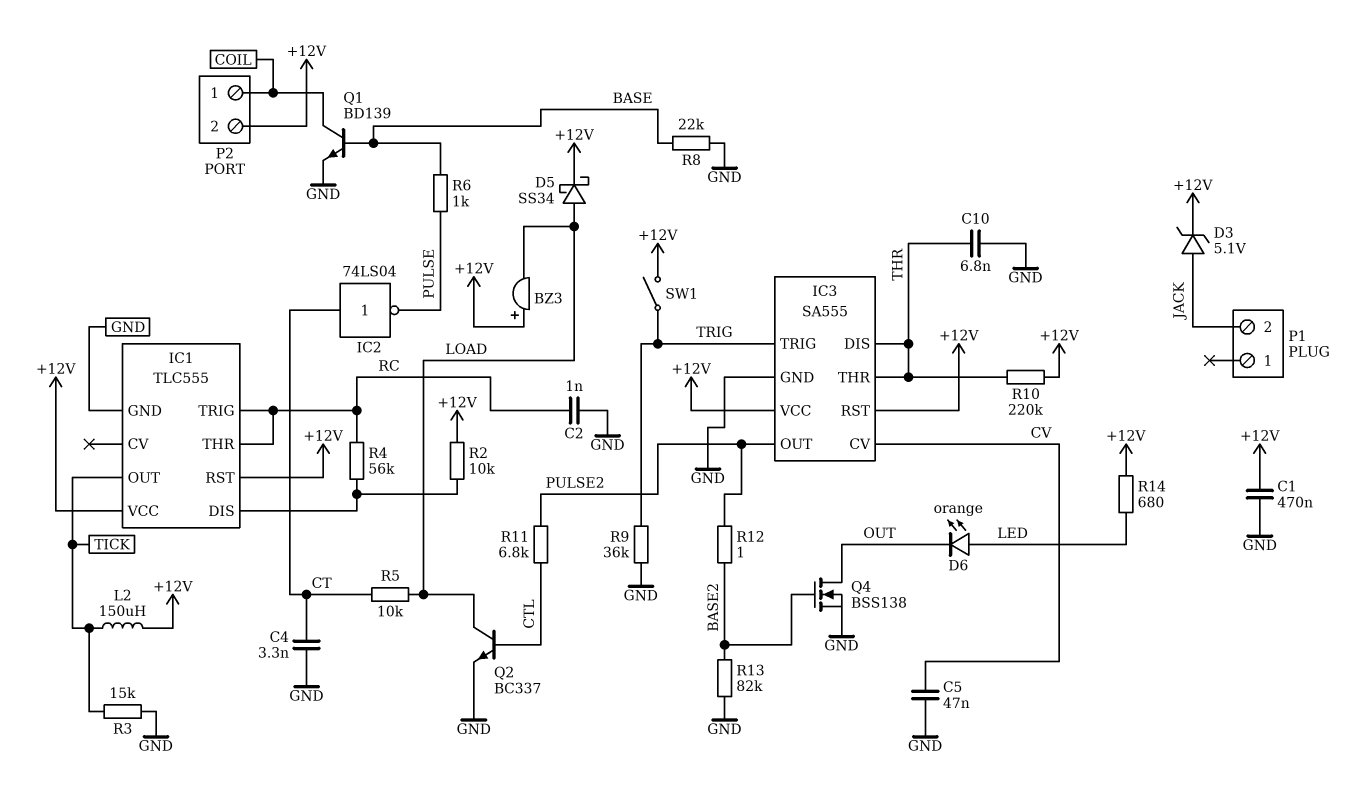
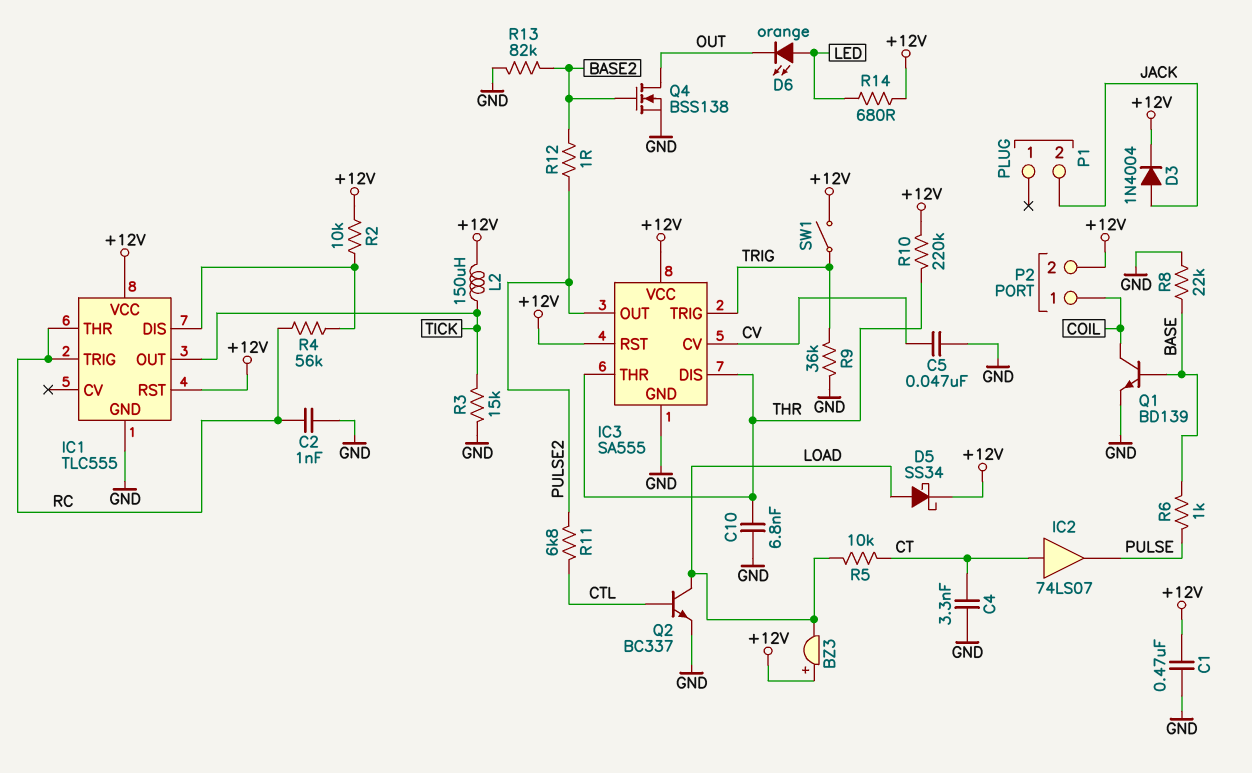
D3: zener 5.1V (A JACK, K +12V) -> diode 1N4004 (A JACK, K +12V)
IC2: NOT 74LS04 (in CT, out PULSE) -> buffer 74LS07 (in CT, out PULSE)

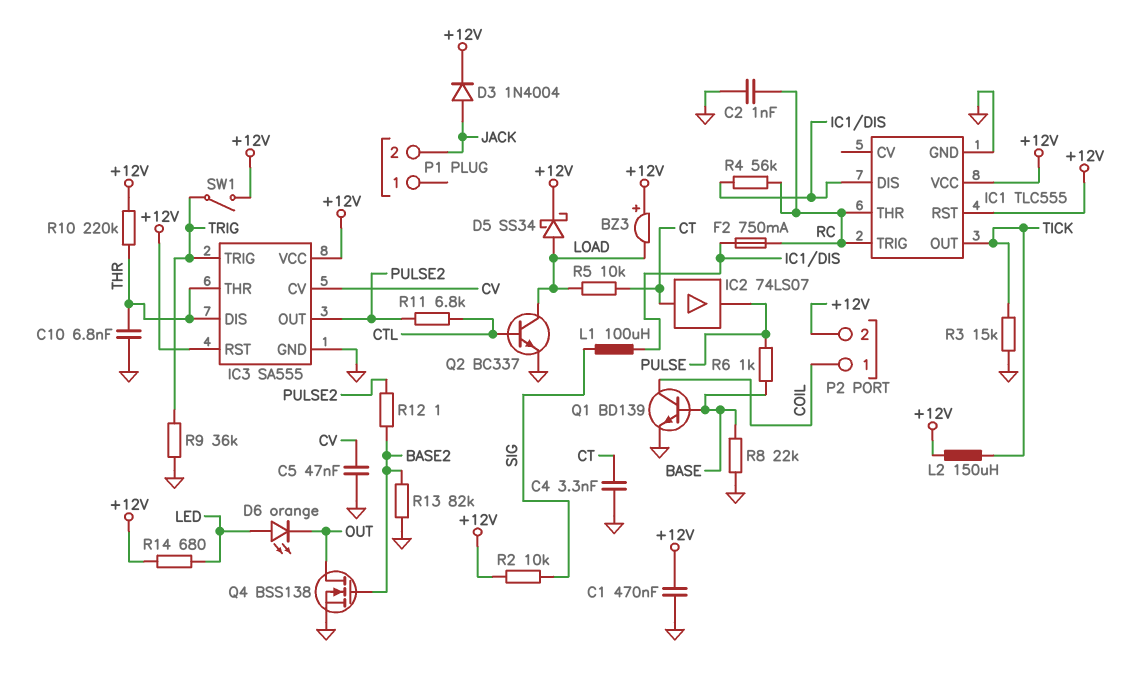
F2: none -> 750mA (IC1/DIS, RC)
L1: none -> 100uH (IC1/DIS, SIG)
R2: 10k (+12V, IC1/DIS) -> 10k (+12V, SIG)

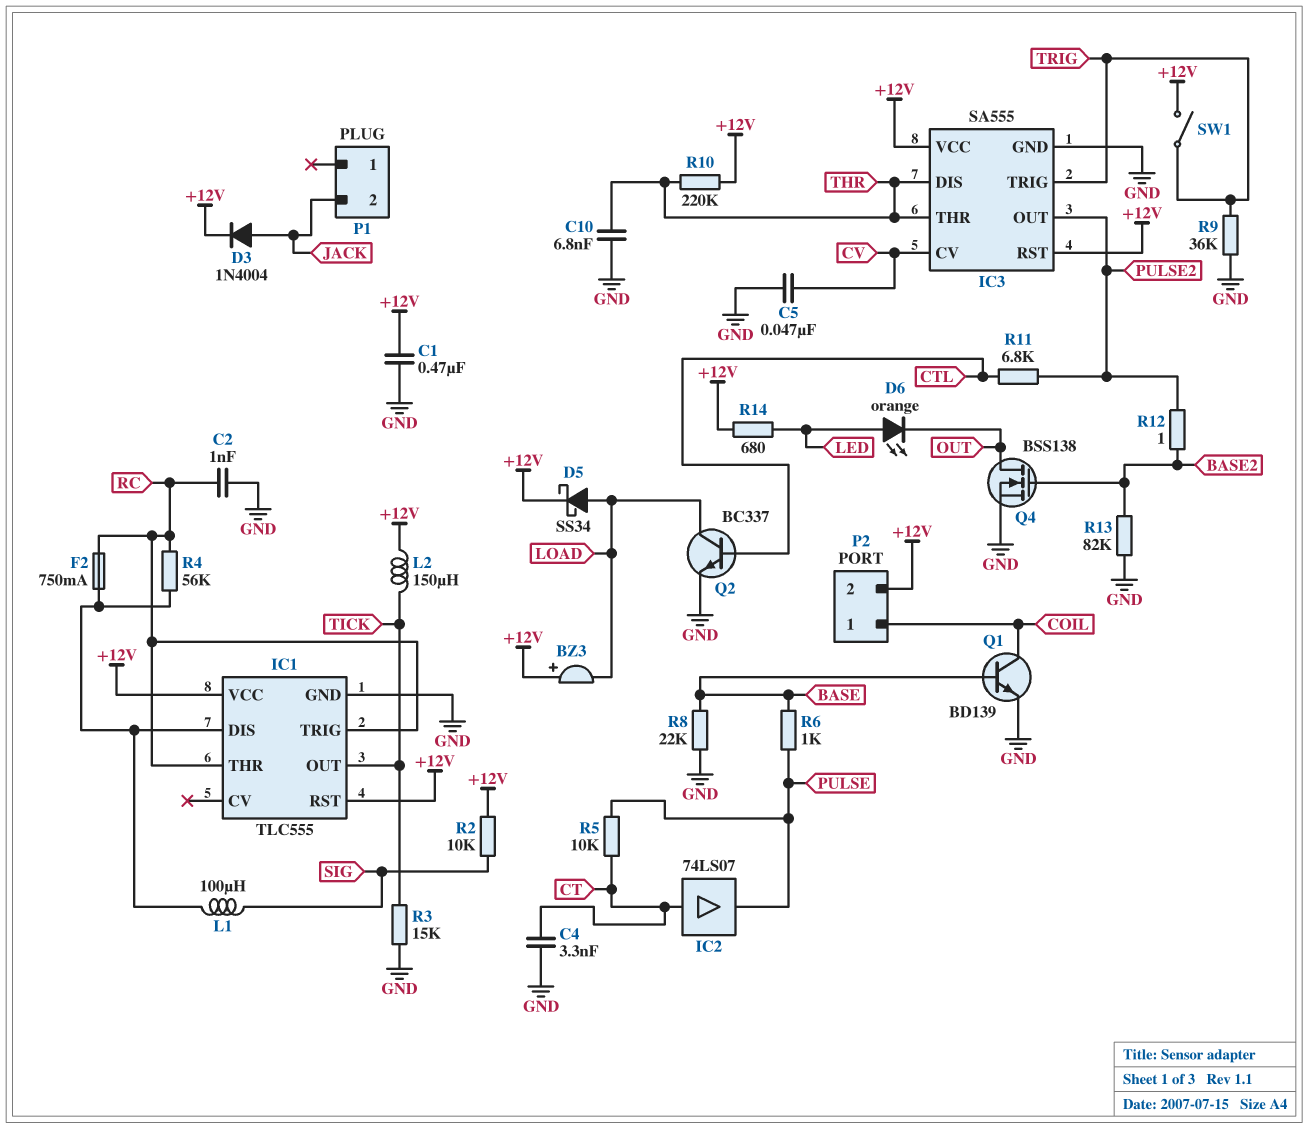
R5: 10k (CT, LOAD) -> 10k (CT, PULSE)

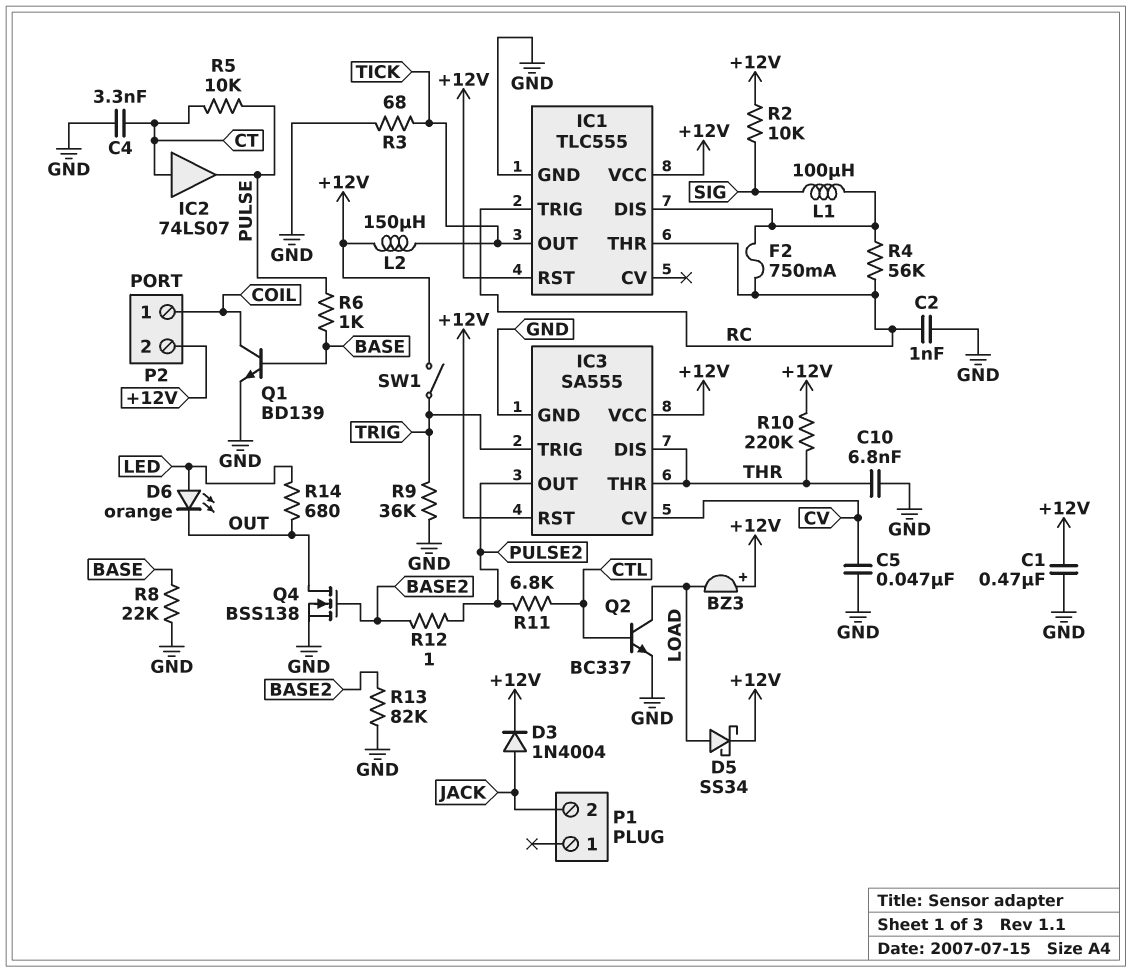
R3: 15k (GND, TICK) -> 68 (GND, TICK)
R14: 680 (+12V, LED) -> 680 (LED, OUT)

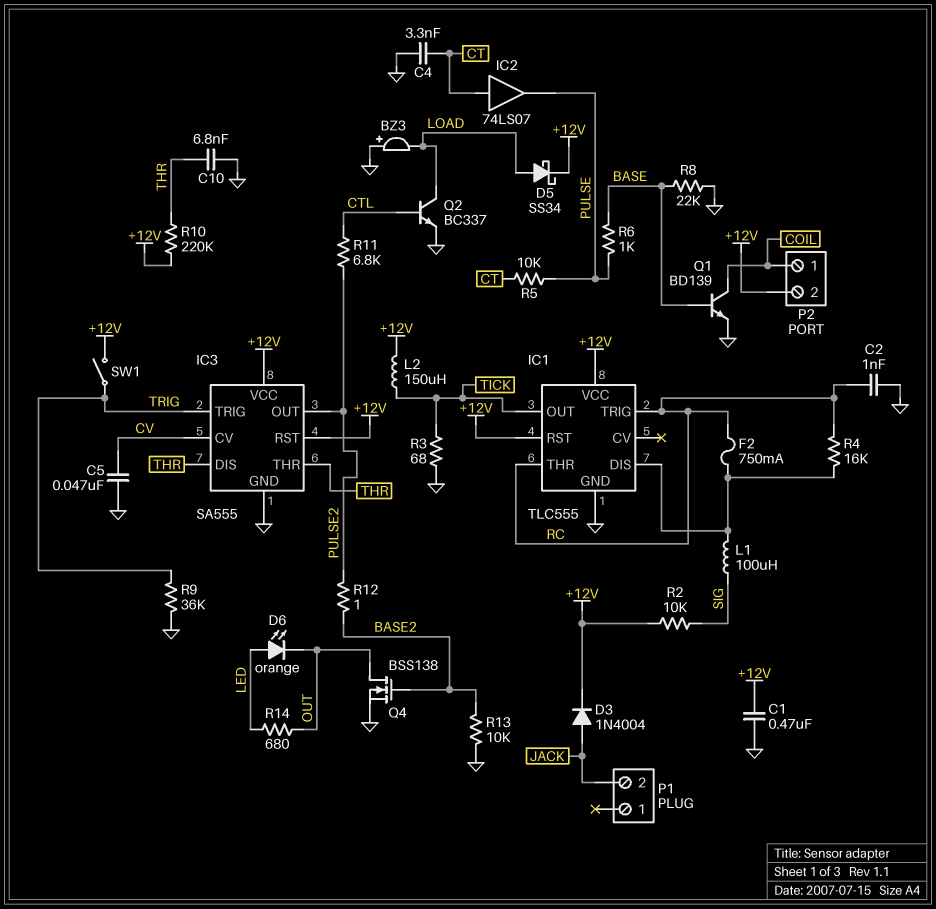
BZ3: buzzer (plus +12V, minus LOAD) -> buzzer (plus GND, minus LOAD)
R4: 56k (IC1/DIS, RC) -> 16k (IC1/DIS, RC)
R13: 82k (BASE2, GND) -> 10k (BASE2, GND)

